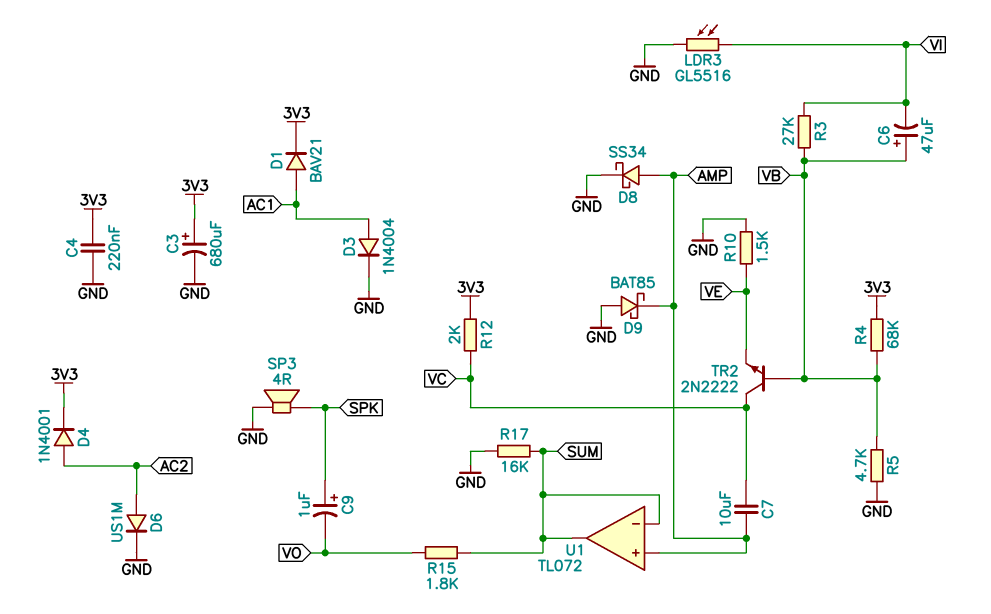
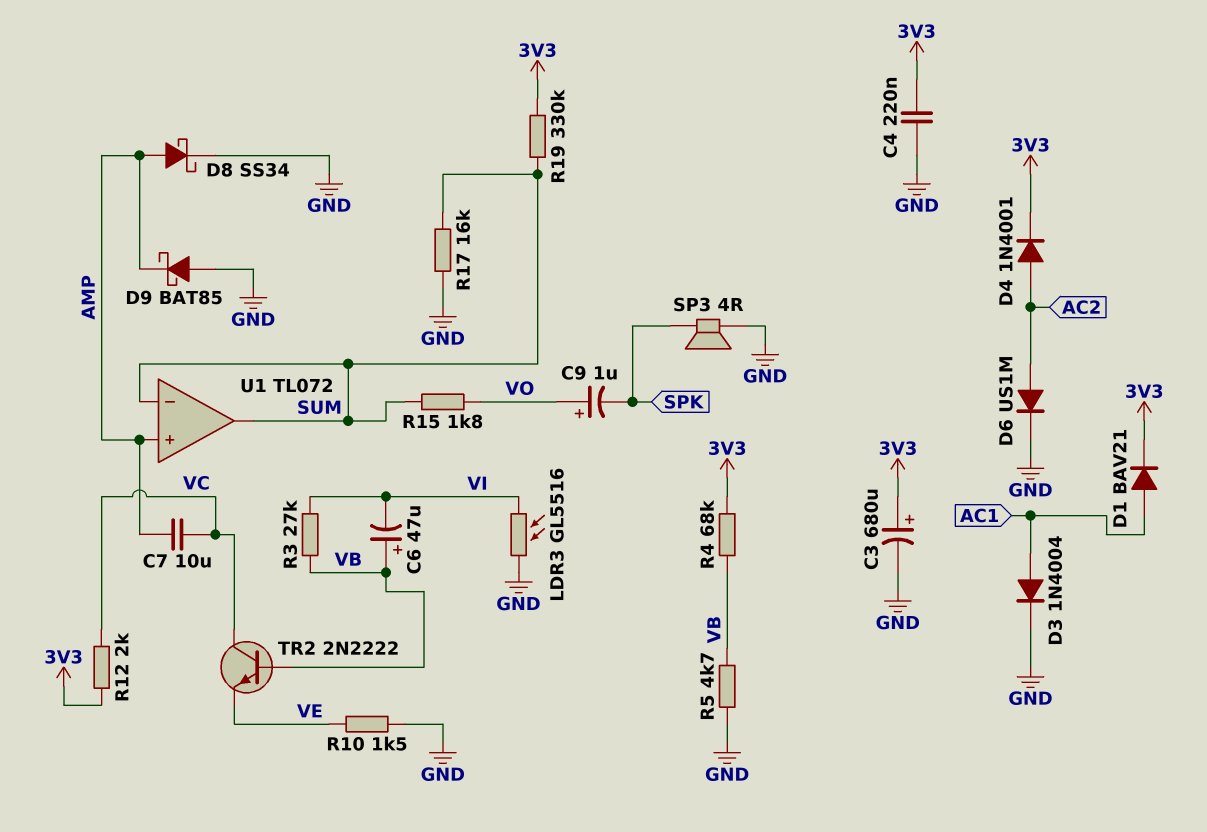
C9: 1uF (plus SPK, minus VO) -> 1uF (plus VO, minus SPK)
R19: none -> 330k (3V3, SUM)

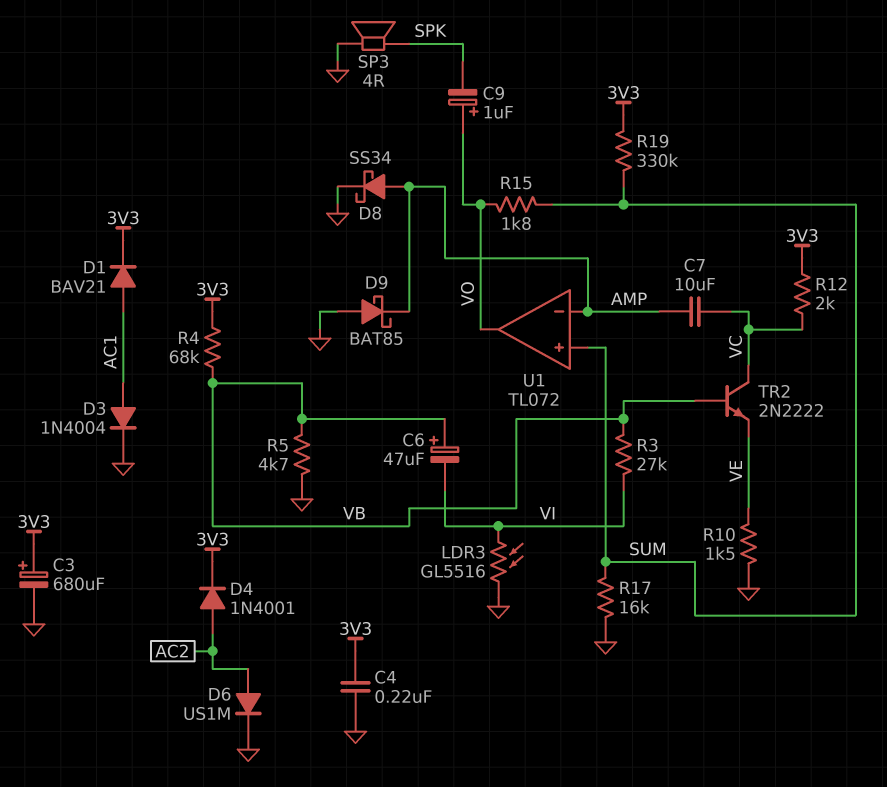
U1 pin in+: AMP -> SUM
U1 pin in-: SUM -> AMP
U1 pin out: SUM -> VO

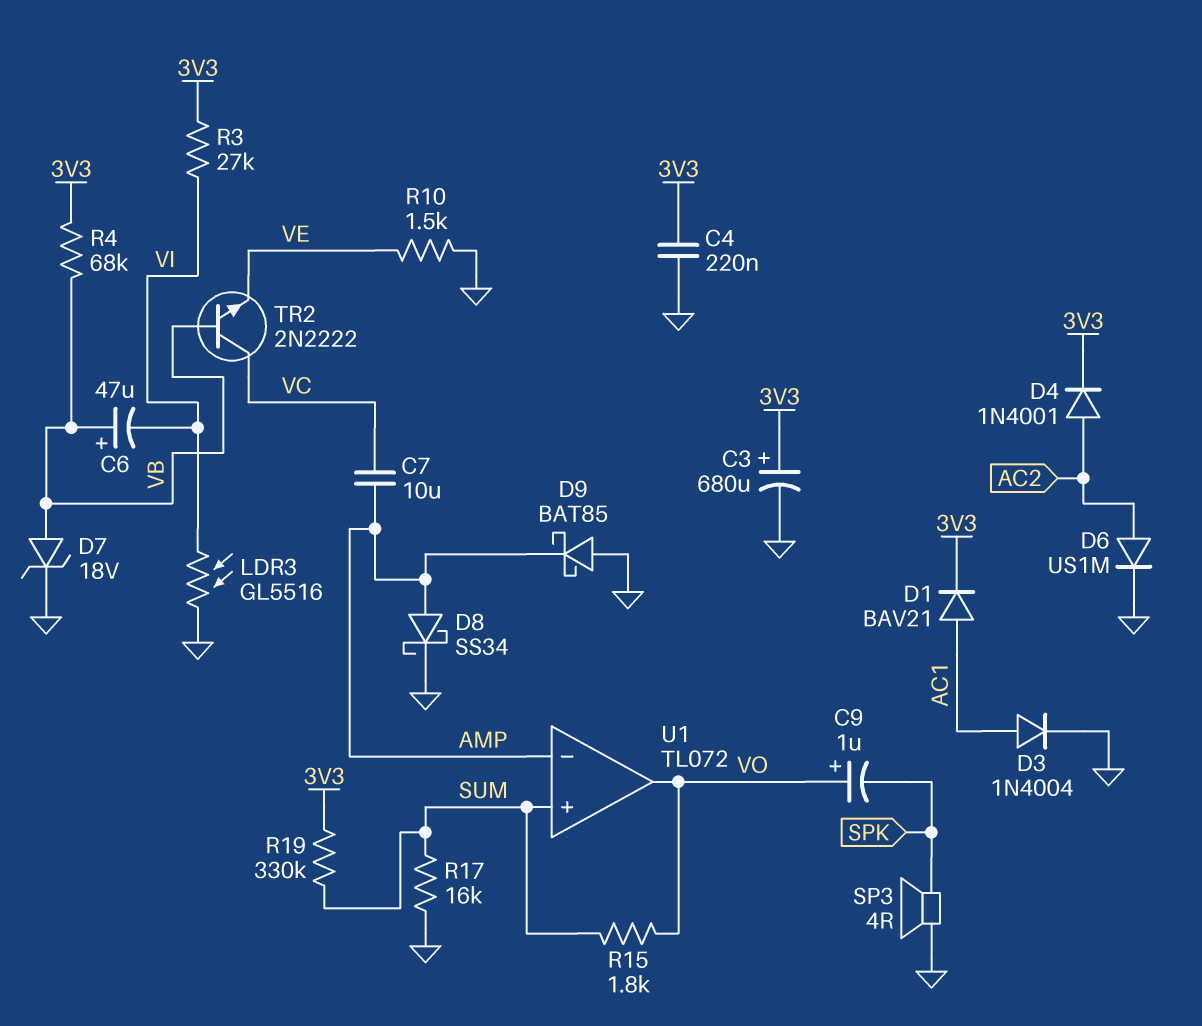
D7: none -> zener 18V (A VB, K GND)
R3: 27k (VB, VI) -> 27k (3V3, VI)
R5: 4.7k (GND, VB) -> none
R12: 2k (3V3, VC) -> none

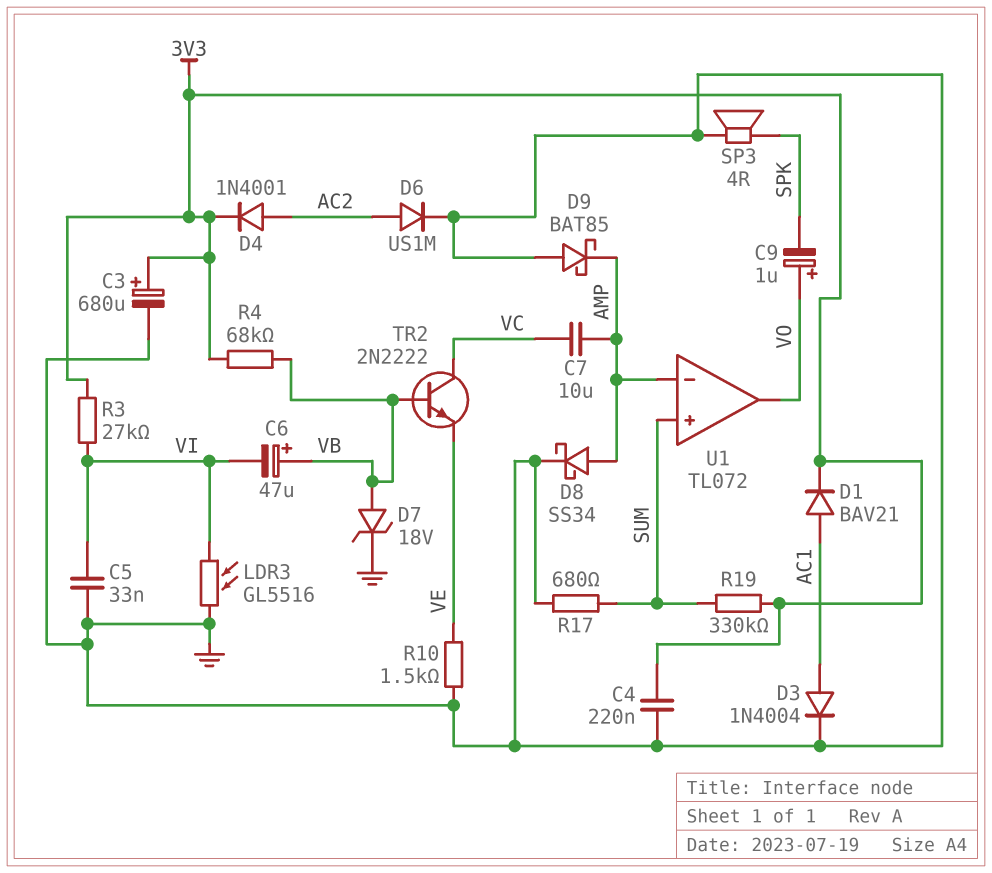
C5: none -> 33nF (GND, VI)
R15: 1.8k (SUM, VO) -> none
R17: 16k (GND, SUM) -> 680 (GND, SUM)

